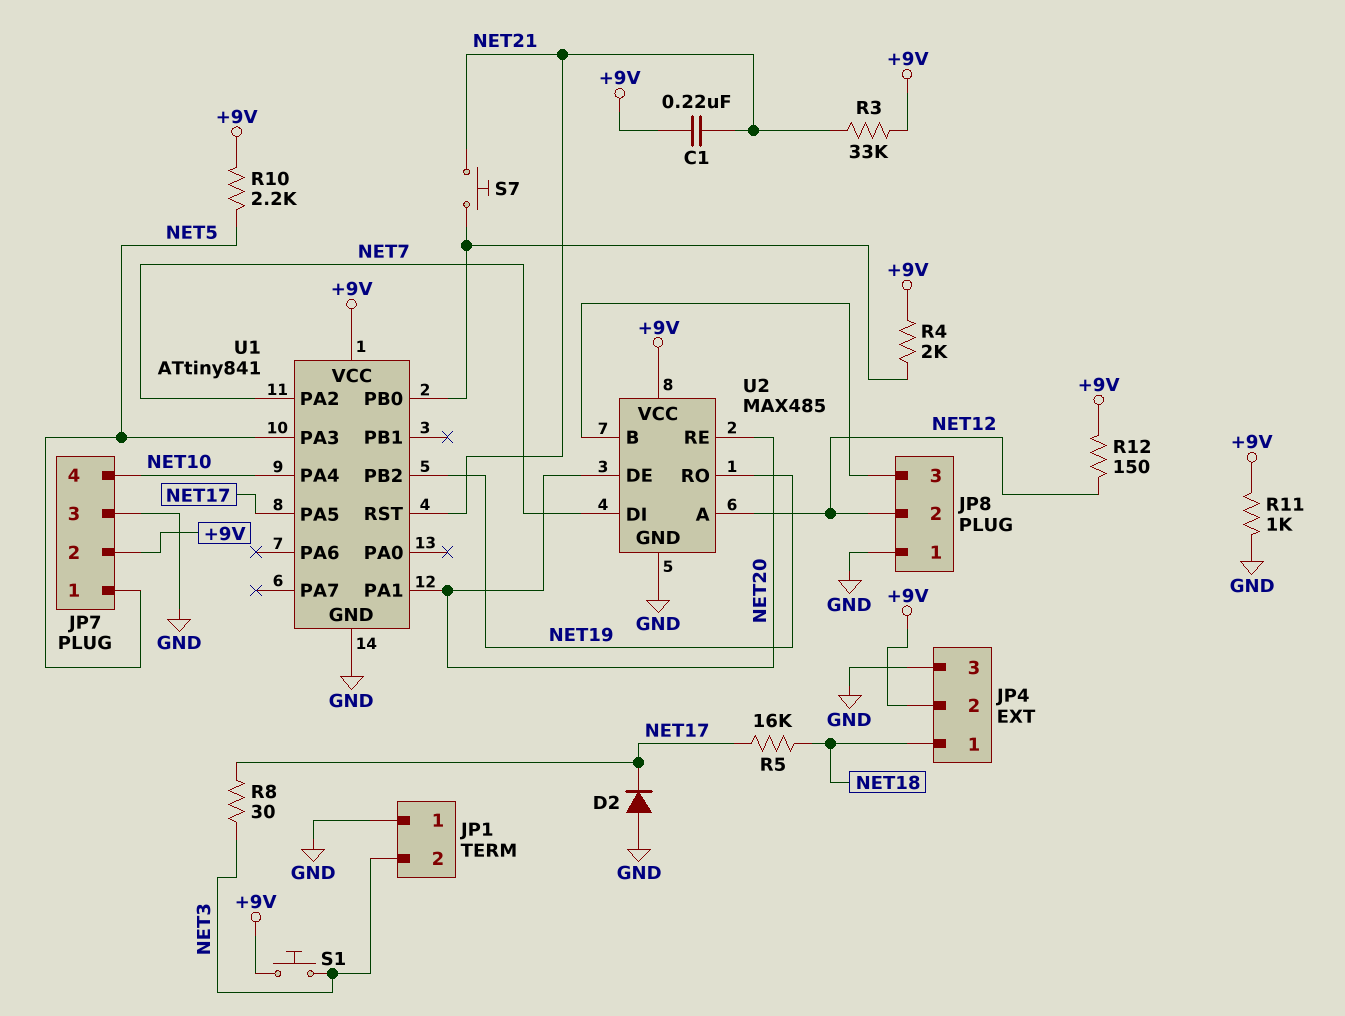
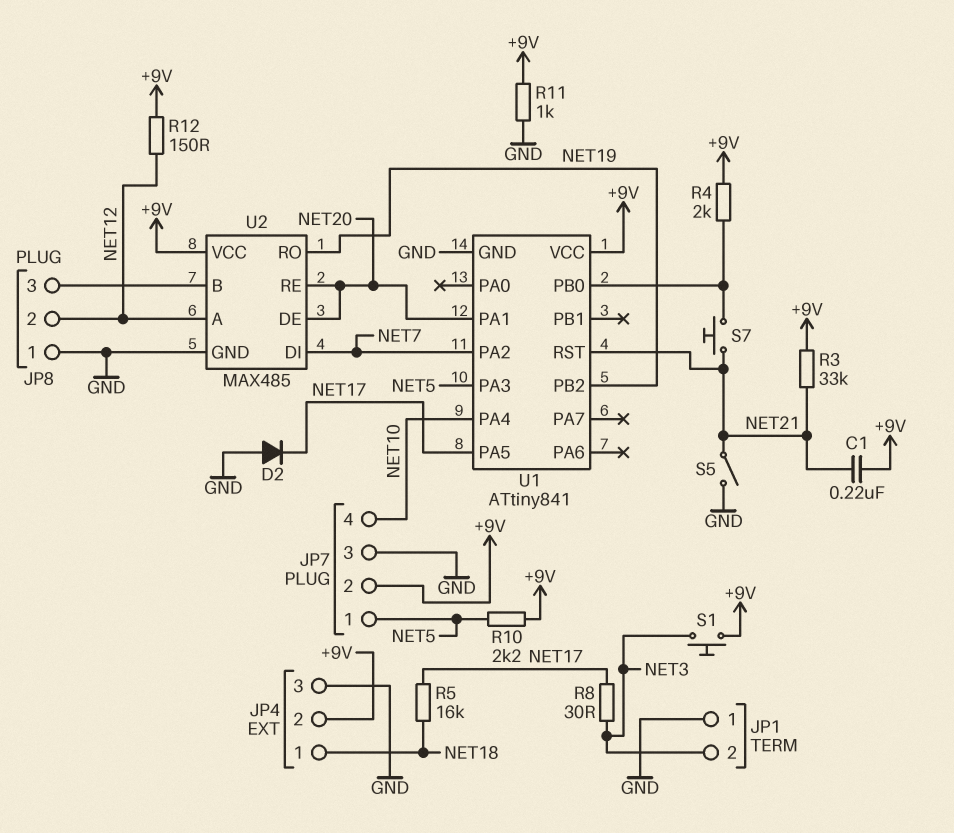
S5: none -> switch (GND, NET21)

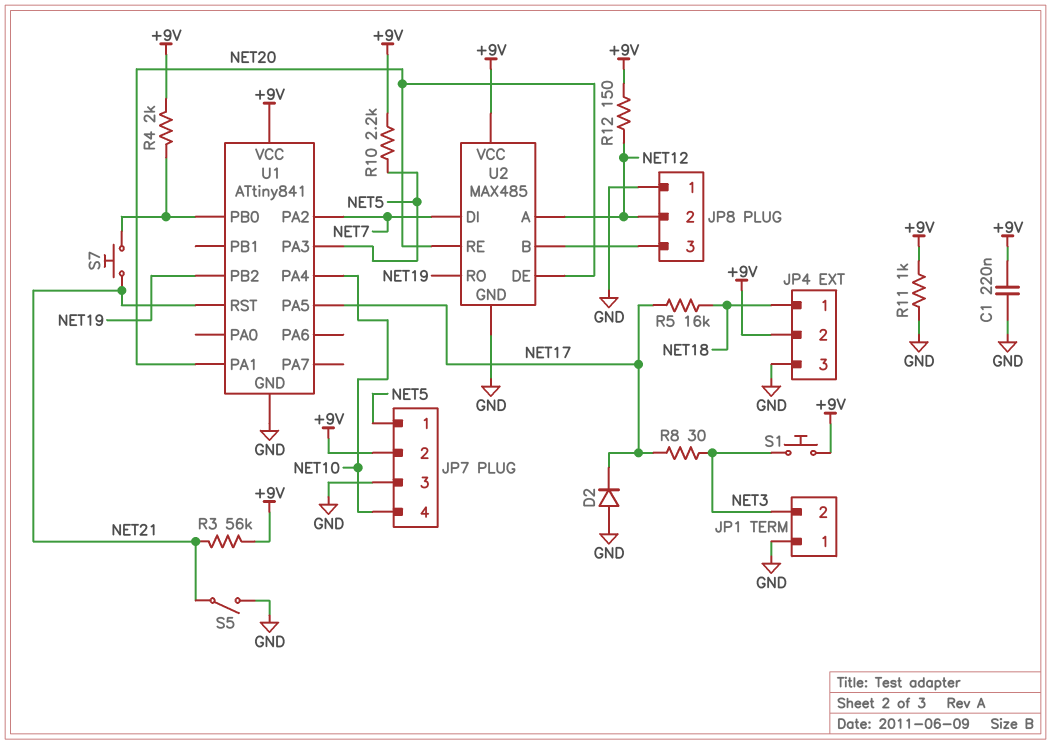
C1: 220nF (+9V, NET21) -> 220nF (+9V, GND)
R3: 33k (+9V, NET21) -> 56k (+9V, NET21)

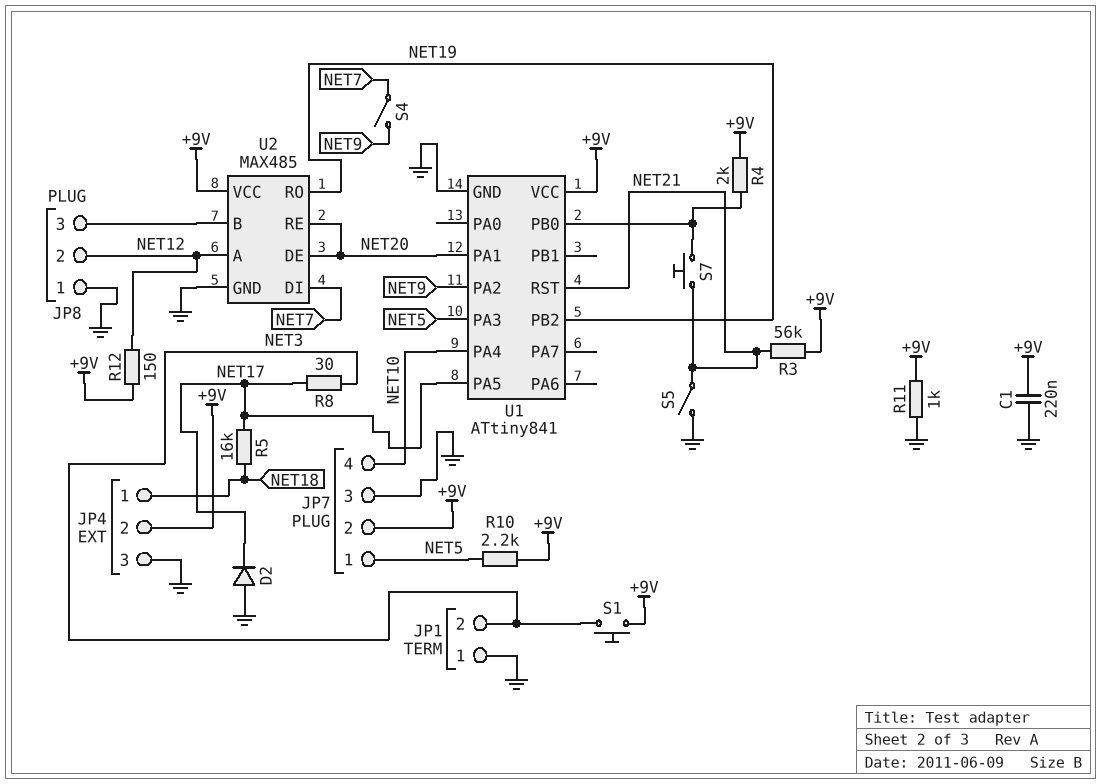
S4: none -> switch (NET7, NET9)
U1 pin PA2: NET7 -> NET9

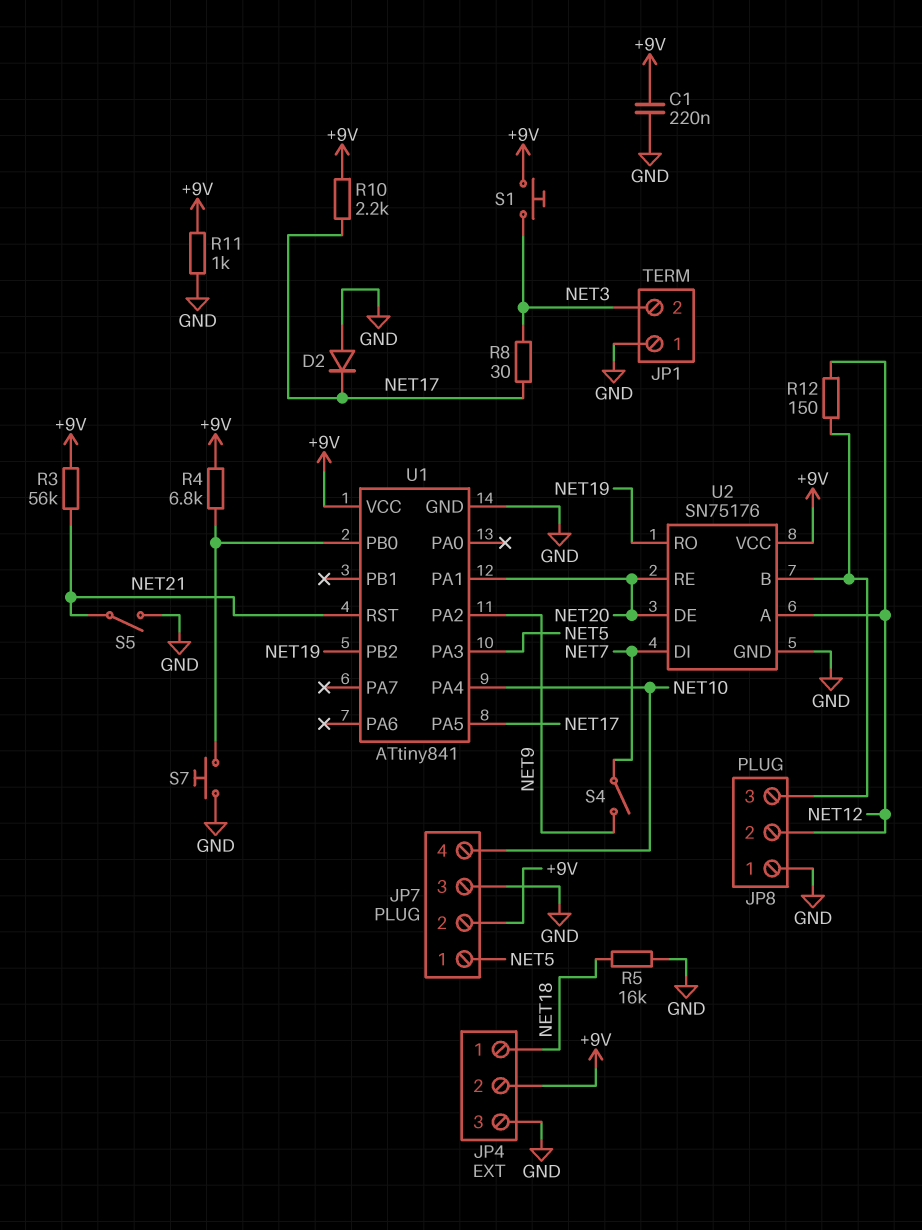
R4: 2k (+9V, U1/PB0) -> 6.8k (+9V, U1/PB0)
R5: 16k (NET17, NET18) -> 16k (GND, NET18)
R10: 2.2k (+9V, NET5) -> 2.2k (+9V, NET17)
R12: 150 (+9V, NET12) -> 150 (JP8/3, NET12)
S7: button (NET21, U1/PB0) -> button (GND, U1/PB0)
U2: MAX485 -> SN75176

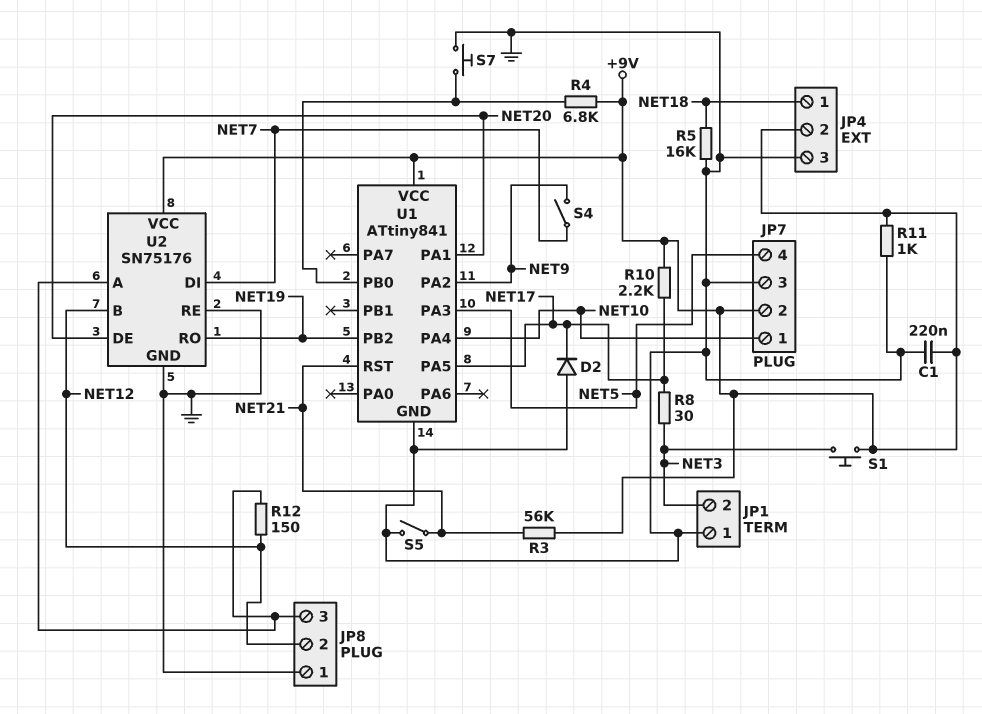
JP7 pin 1: NET5 -> NET10
JP7 pin 4: NET10 -> NET5
U2 pin A: NET12 -> JP8/3
U2 pin B: JP8/3 -> NET12
U2 pin RE: NET20 -> GND

